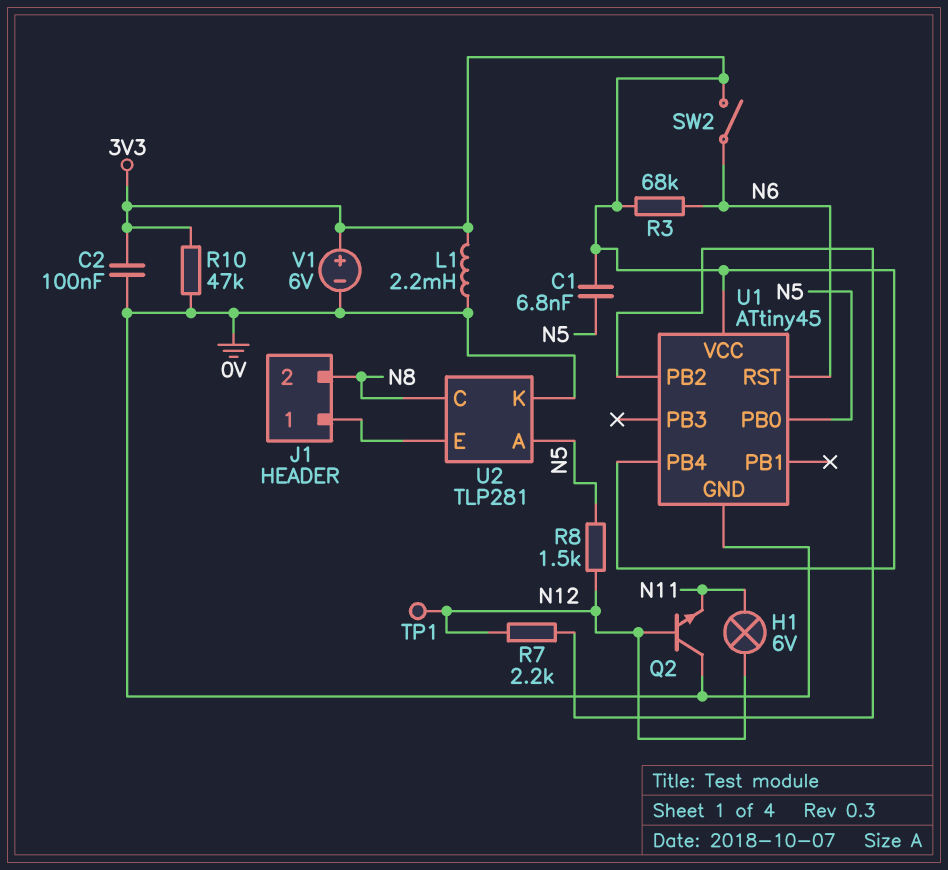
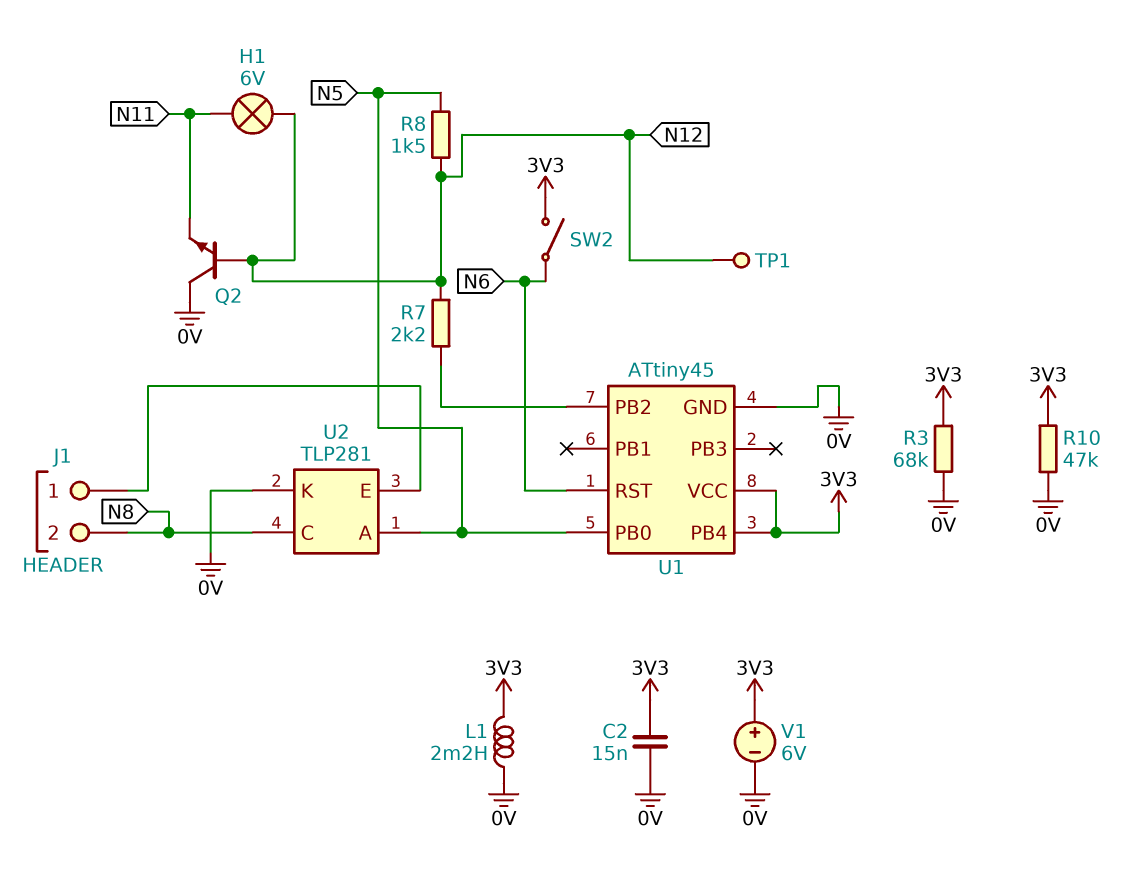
C1: 6.8nF (3V3, N5) -> none
C2: 100nF (0V, 3V3) -> 15nF (0V, 3V3)
R3: 68k (3V3, N6) -> 68k (0V, 3V3)

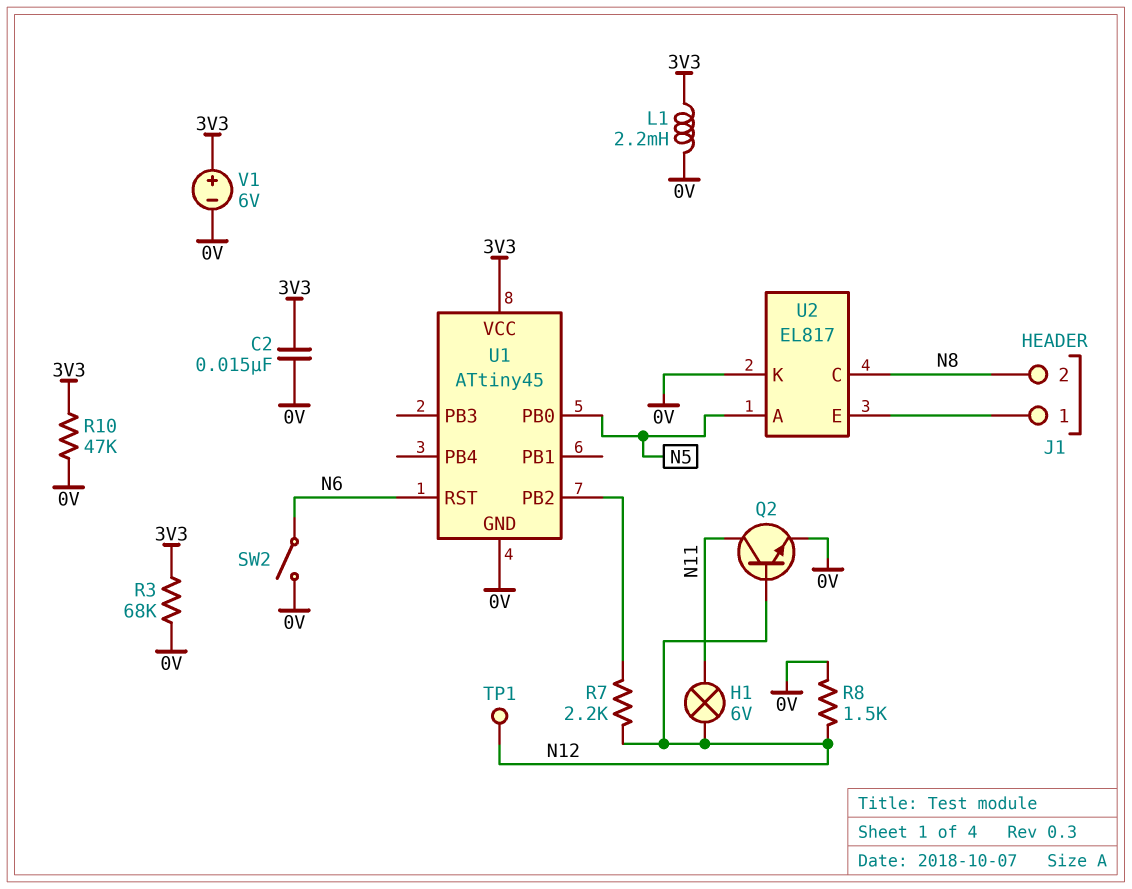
Q2: NPN (B N12, C 0V, E N11) -> NPN (B N12, C N11, E 0V)
R8: 1.5k (N5, N12) -> 1.5k (0V, N12)
SW2: switch (3V3, N6) -> switch (0V, N6)
U1 pin PB4: 3V3 -> none
U2: TLP281 -> EL817

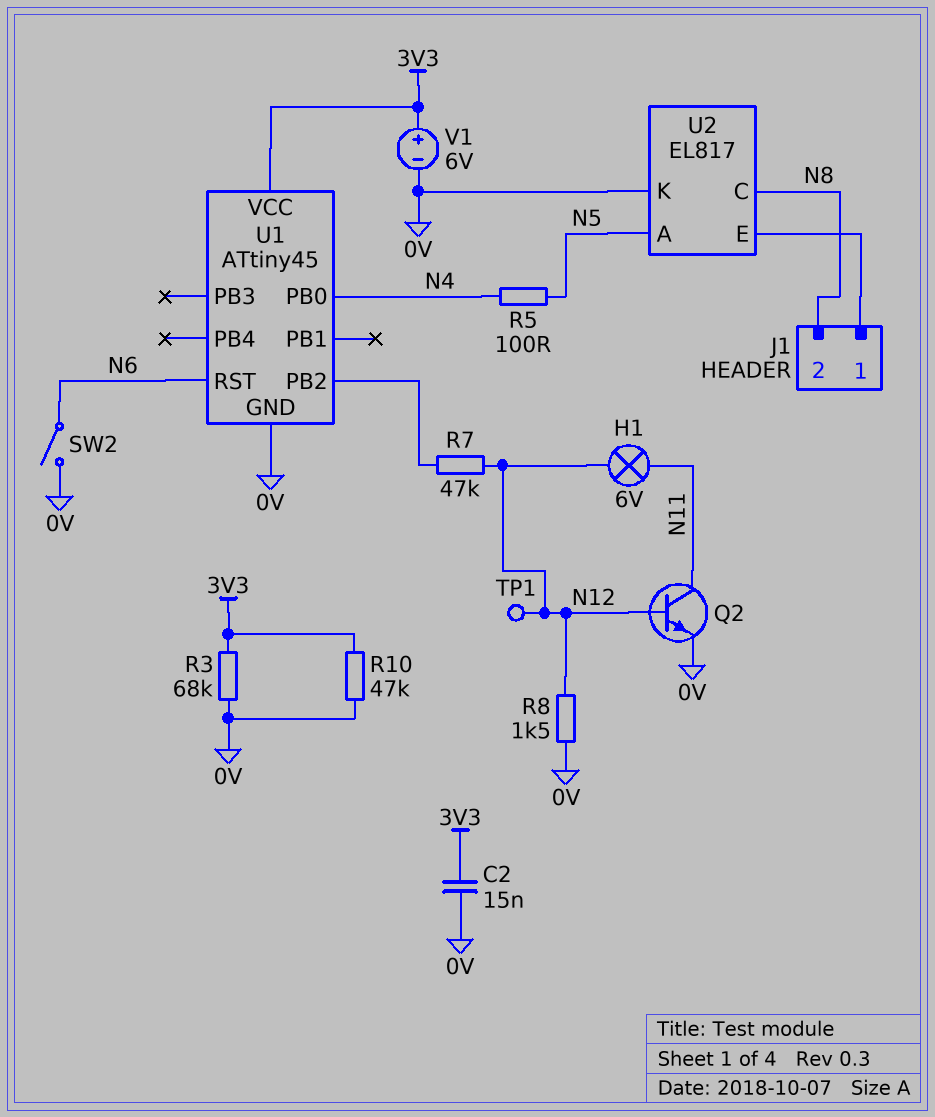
L1: 2.2mH (0V, 3V3) -> none
R5: none -> 100 (N4, N5)
R7: 2.2k (N12, U1/PB2) -> 47k (N12, U1/PB2)
U1 pin PB0: N5 -> N4

